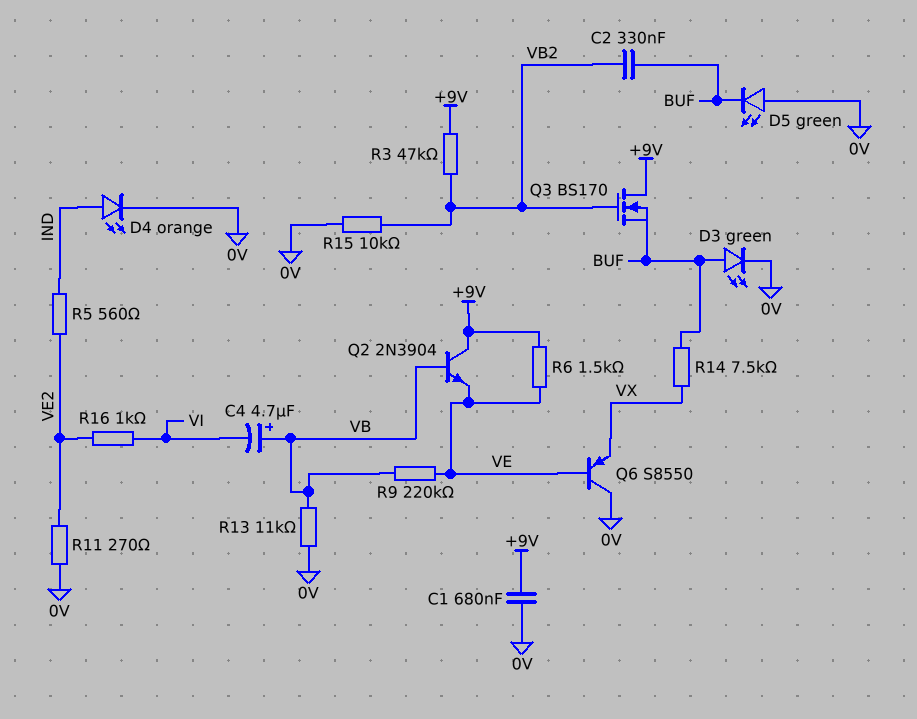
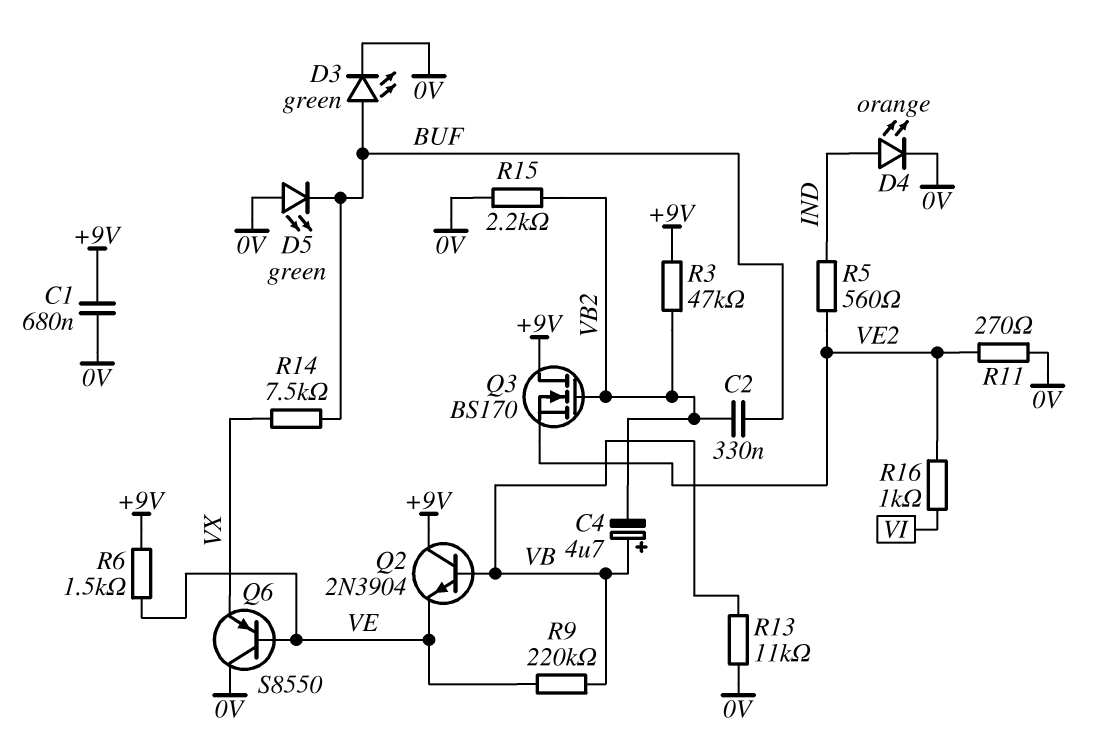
C4: 4.7uF (plus VB, minus VI) -> 4.7uF (plus VB, minus VB2)
Q3: NMOS BS170 (G VB2, D +9V, S BUF) -> NMOS BS170 (G VB2, D +9V, S VE2)
R15: 10k (0V, VB2) -> 2.2k (0V, VB2)

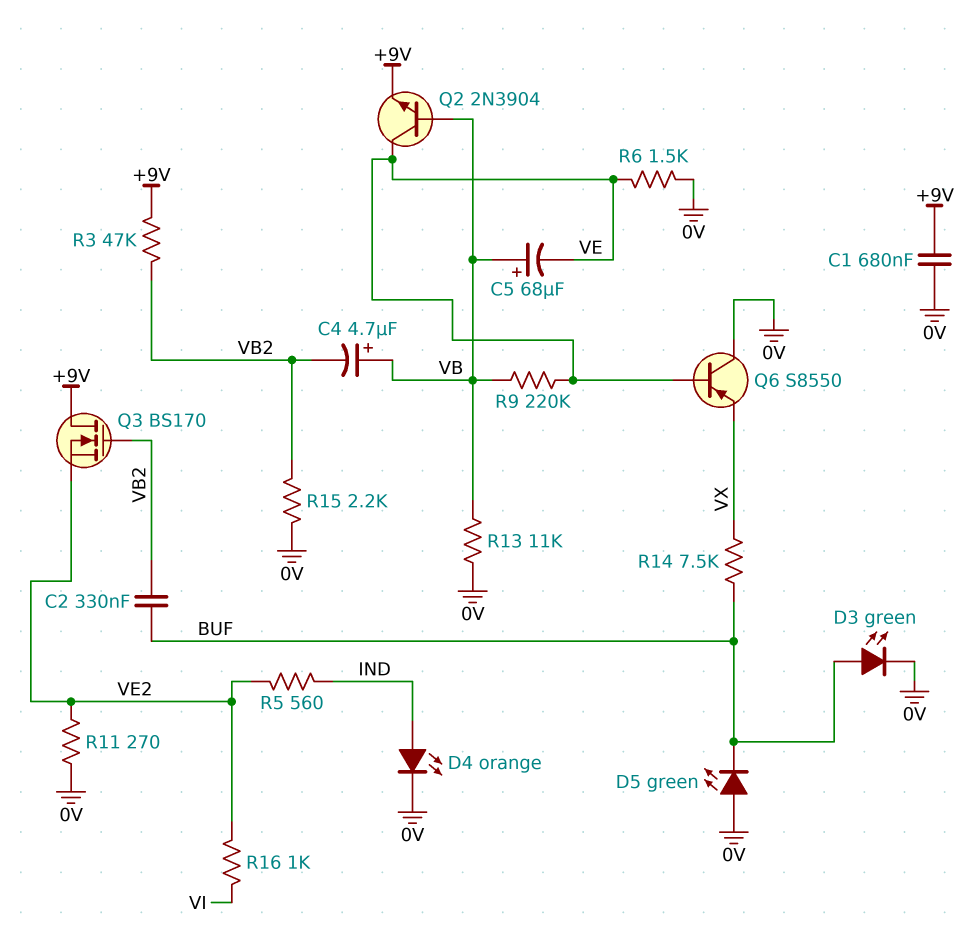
C5: none -> 68uF (plus VB, minus VE)
Q2: NPN 2N3904 (B VB, C +9V, E VE) -> NPN 2N3904 (B VB, C VE, E +9V)
R6: 1.5k (+9V, VE) -> 1.5k (0V, VE)

